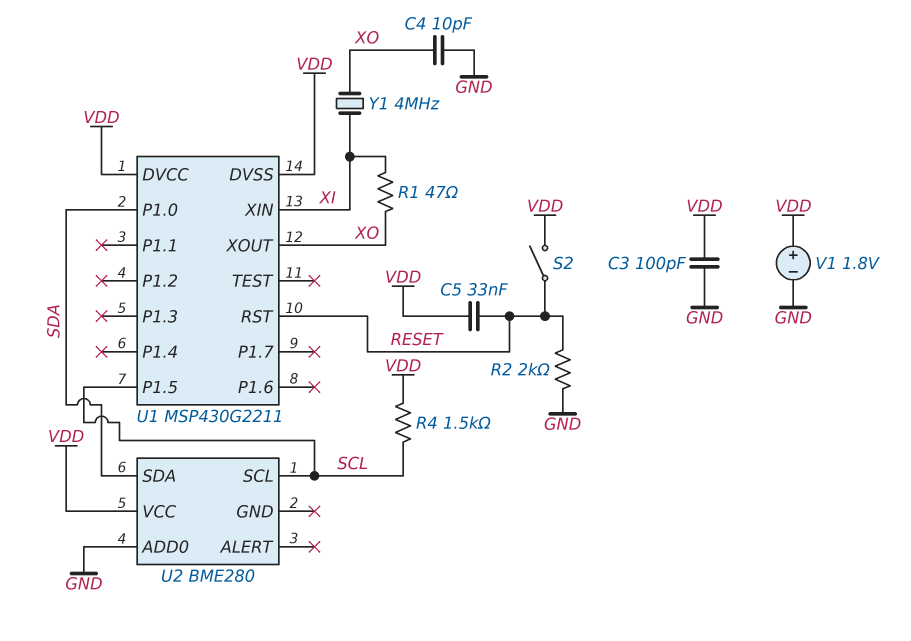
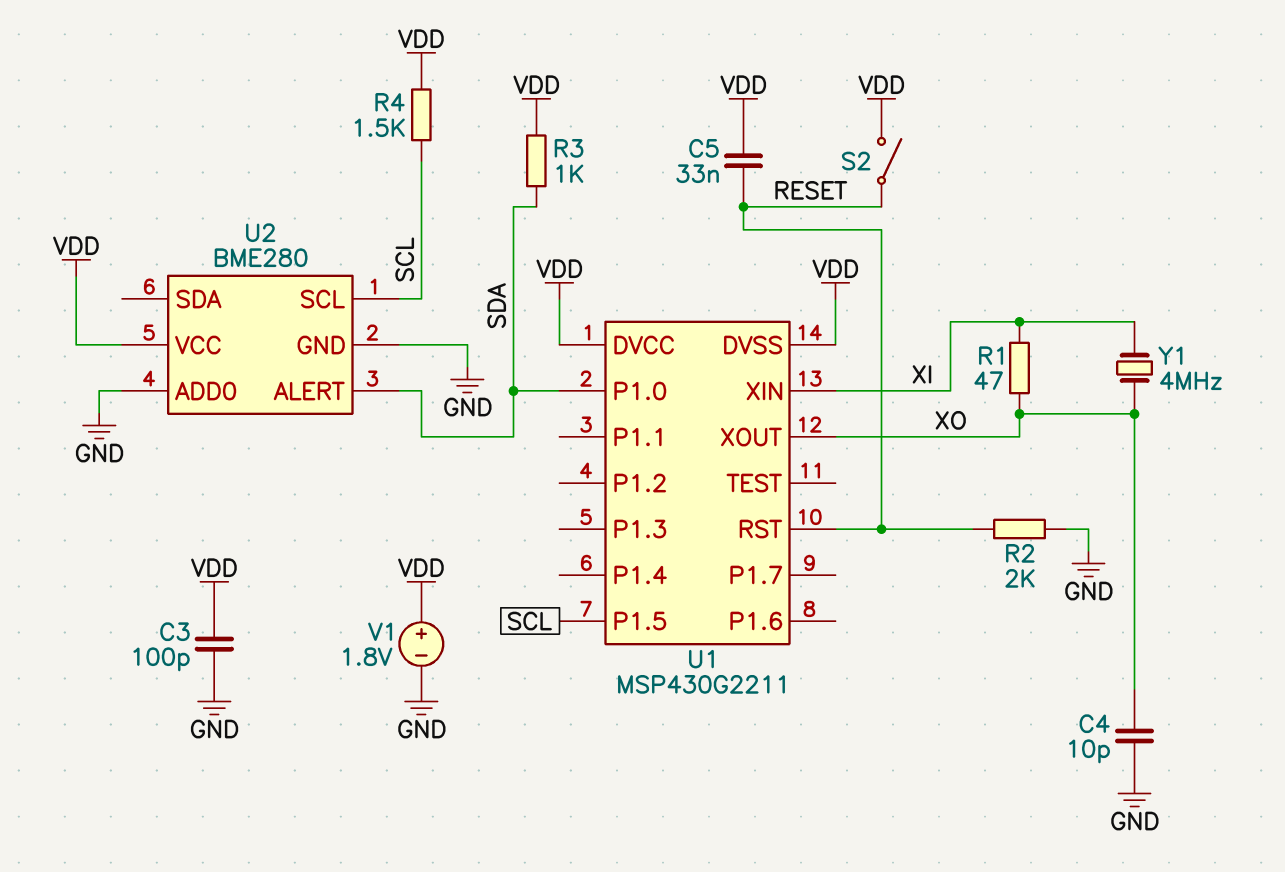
R3: none -> 1k (SDA, VDD)
U2 pin ALERT: none -> SDA
U2 pin GND: none -> GND
U2 pin SDA: SDA -> none

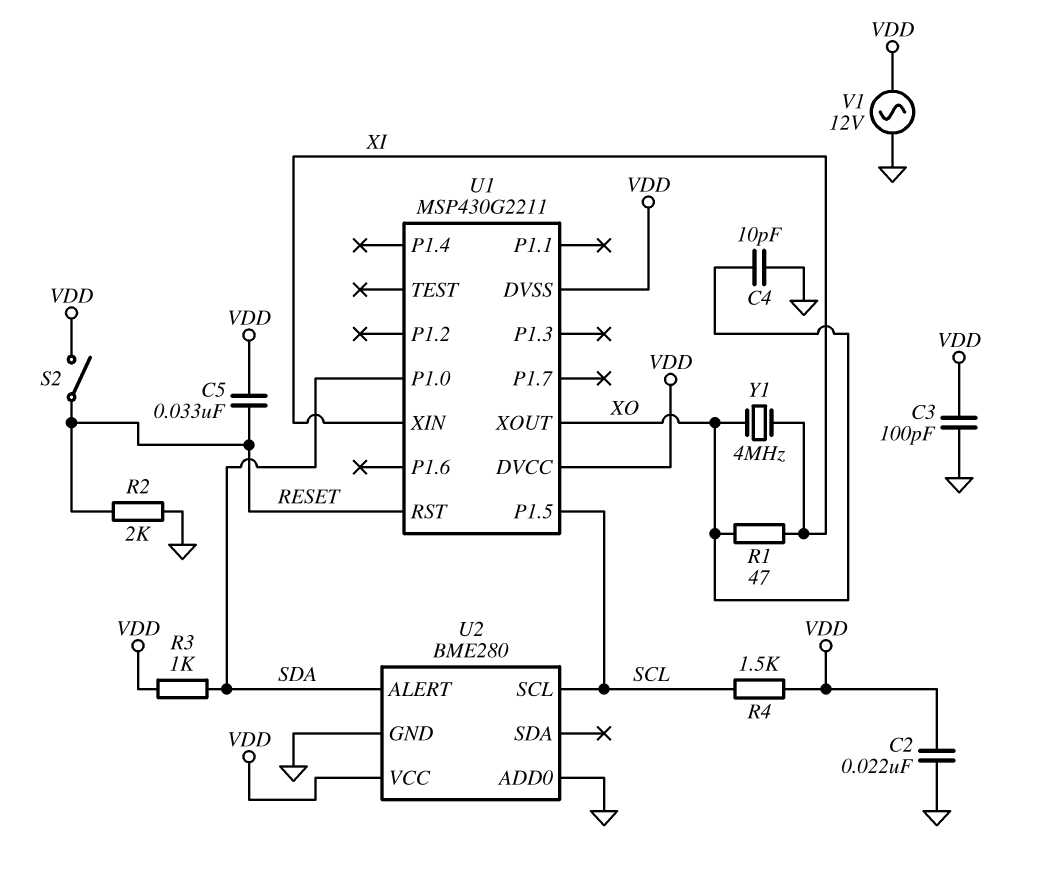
C2: none -> 22nF (GND, VDD)
V1: 1.8V (plus VDD, minus GND) -> AC 12V (GND, VDD)

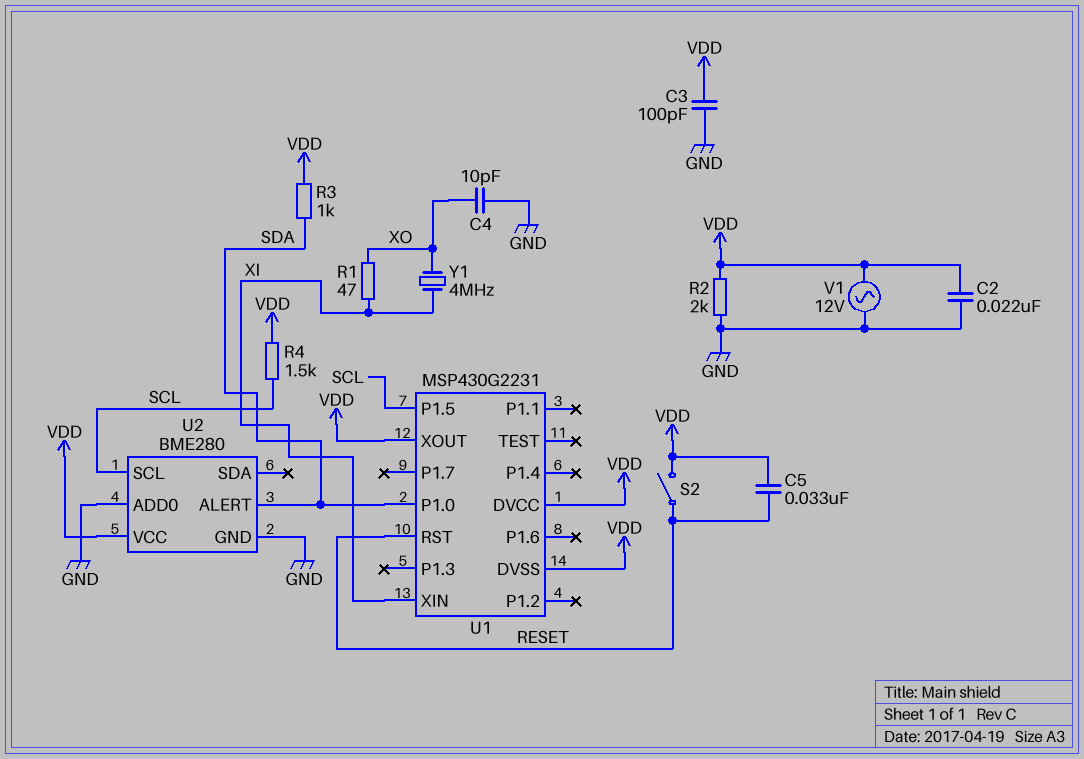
R2: 2k (GND, RESET) -> 2k (GND, VDD)
U1: MSP430G2211 -> MSP430G2231
U1 pin XOUT: XO -> VDD

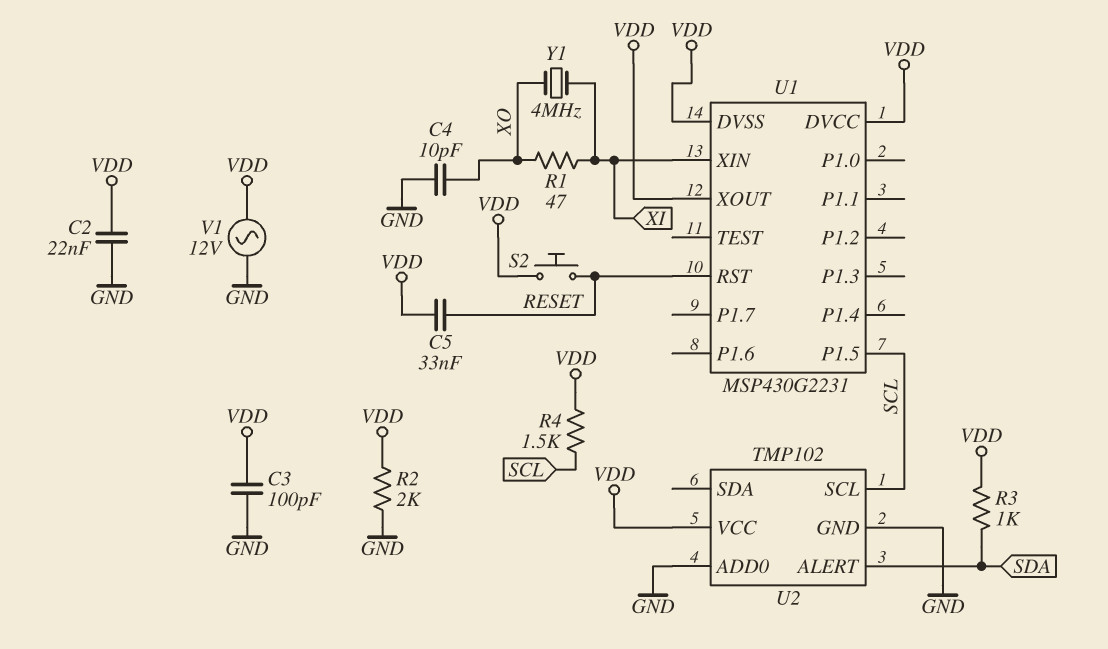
S2: switch (RESET, VDD) -> button (RESET, VDD)
U1 pin P1.0: SDA -> none
U2: BME280 -> TMP102

